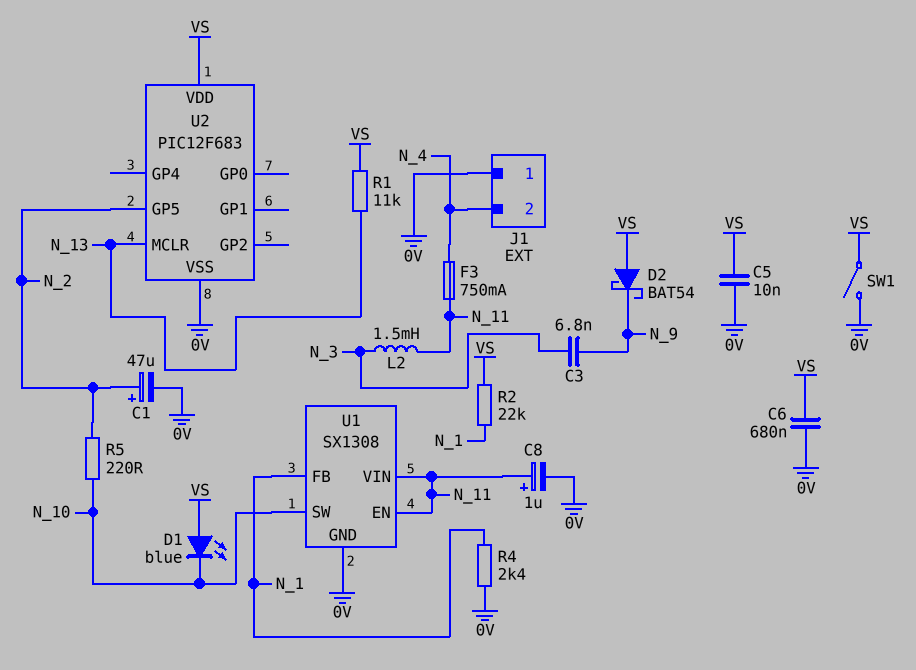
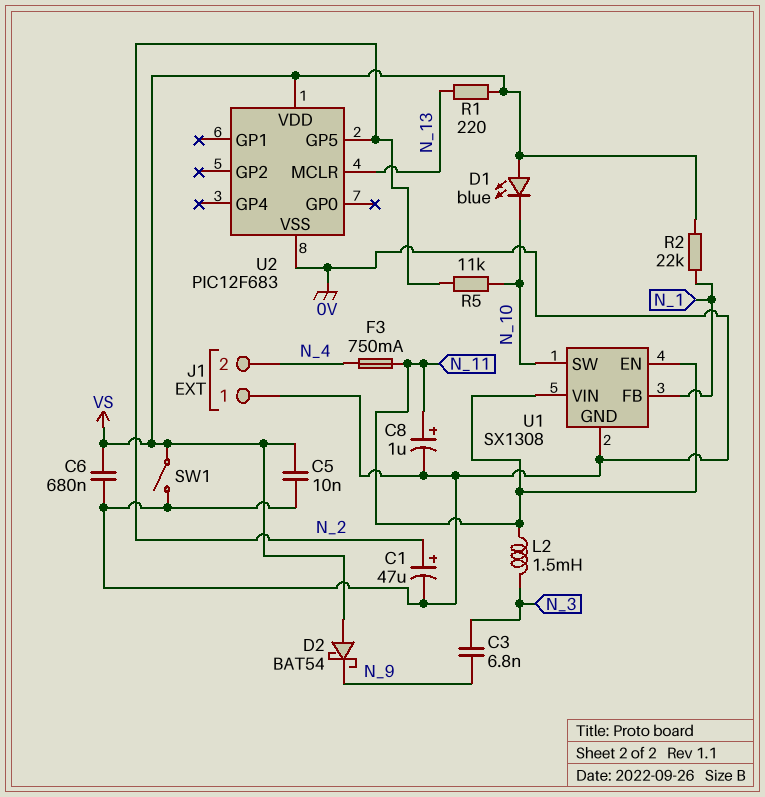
R1: 11k (N_13, VS) -> 220 (N_13, VS)
R4: 2.4k (0V, N_1) -> none
R5: 220 (N_2, N_10) -> 11k (N_2, N_10)

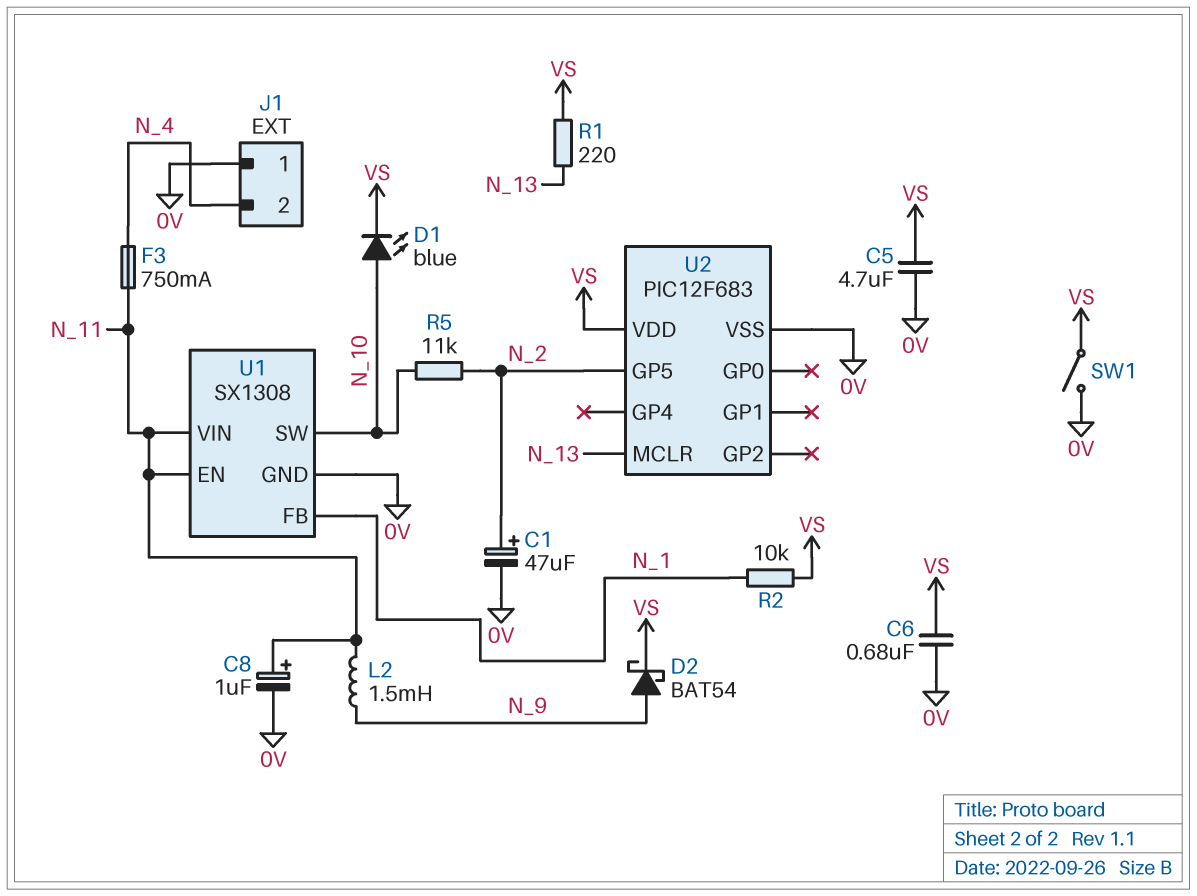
C3: 6.8nF (N_3, N_9) -> none
C5: 10nF (0V, VS) -> 4.7uF (0V, VS)
D1: LED blue (A VS, K N_10) -> LED blue (A N_10, K VS)
D2: schottky BAT54 (A VS, K N_9) -> schottky BAT54 (A N_9, K VS)
L2: 1.5mH (N_3, N_11) -> 1.5mH (N_9, N_11)
R2: 22k (N_1, VS) -> 10k (N_1, VS)

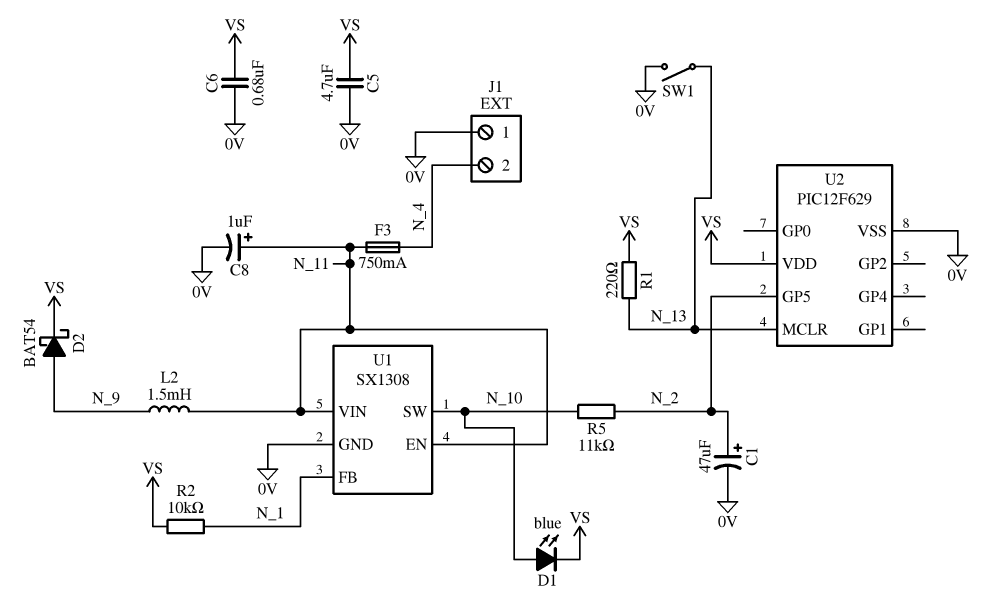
SW1: switch (0V, VS) -> switch (0V, N_13)
U2: PIC12F683 -> PIC12F629

